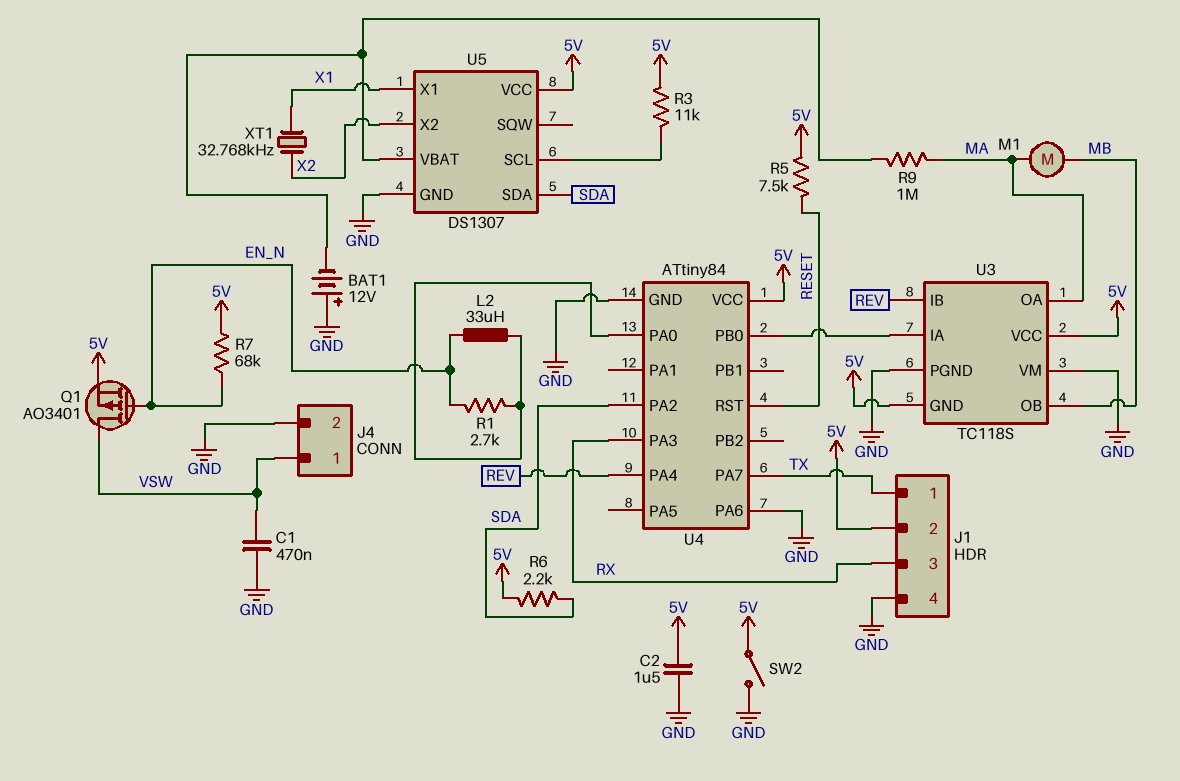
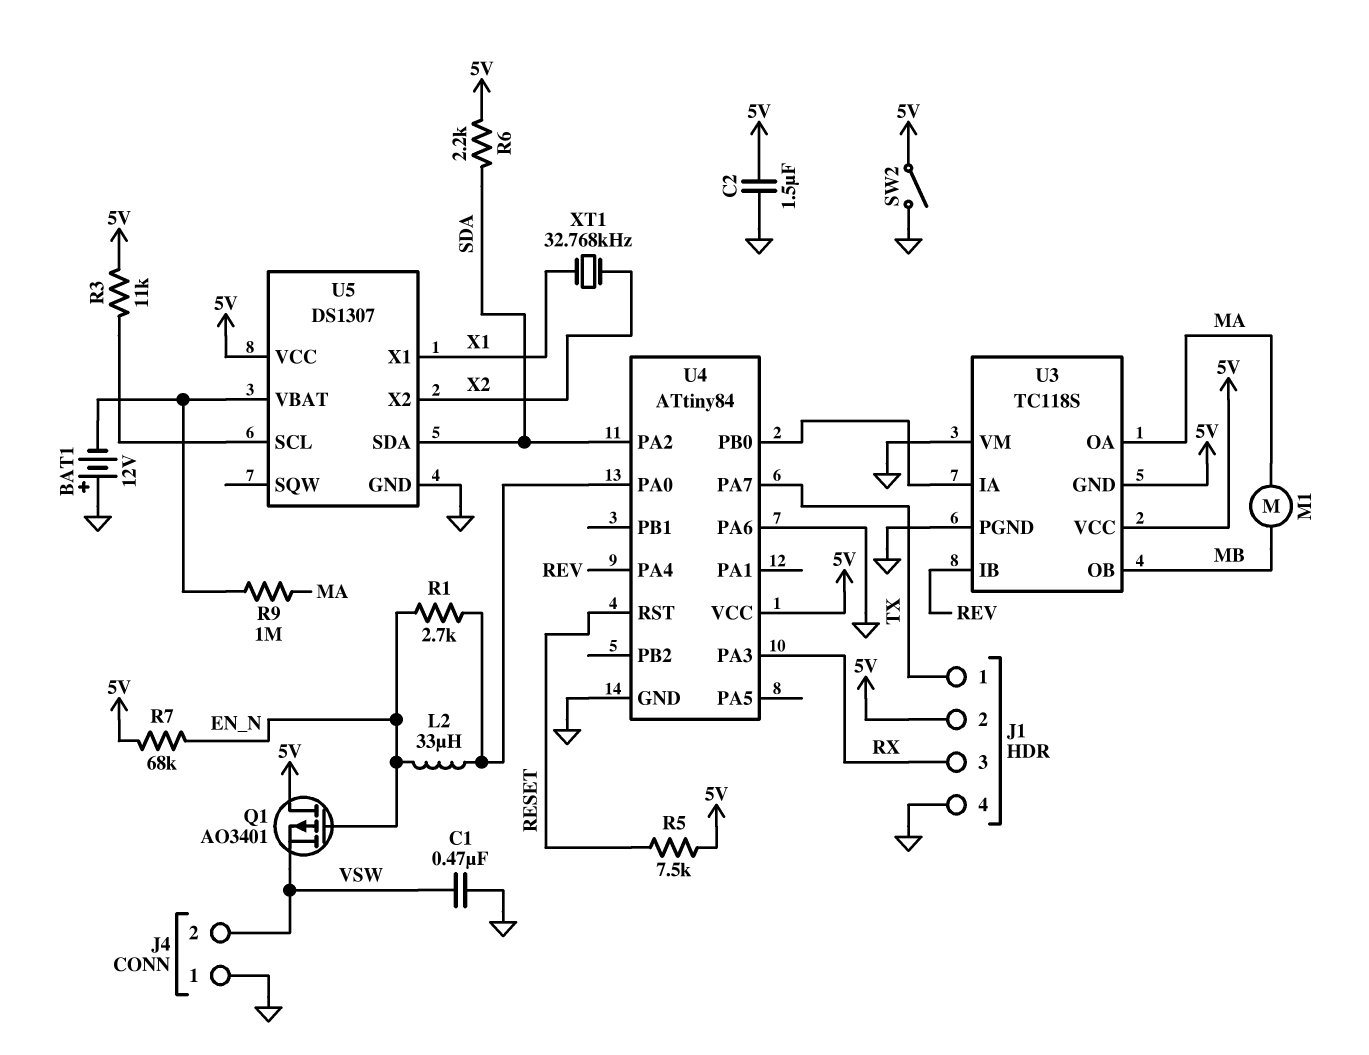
J4 pin 1: VSW -> GND
J4 pin 2: GND -> VSW
Q1: PMOS AO3401 (G EN_N, D VSW, S 5V) -> PMOS AO3401 (G EN_N, D 5V, S VSW)

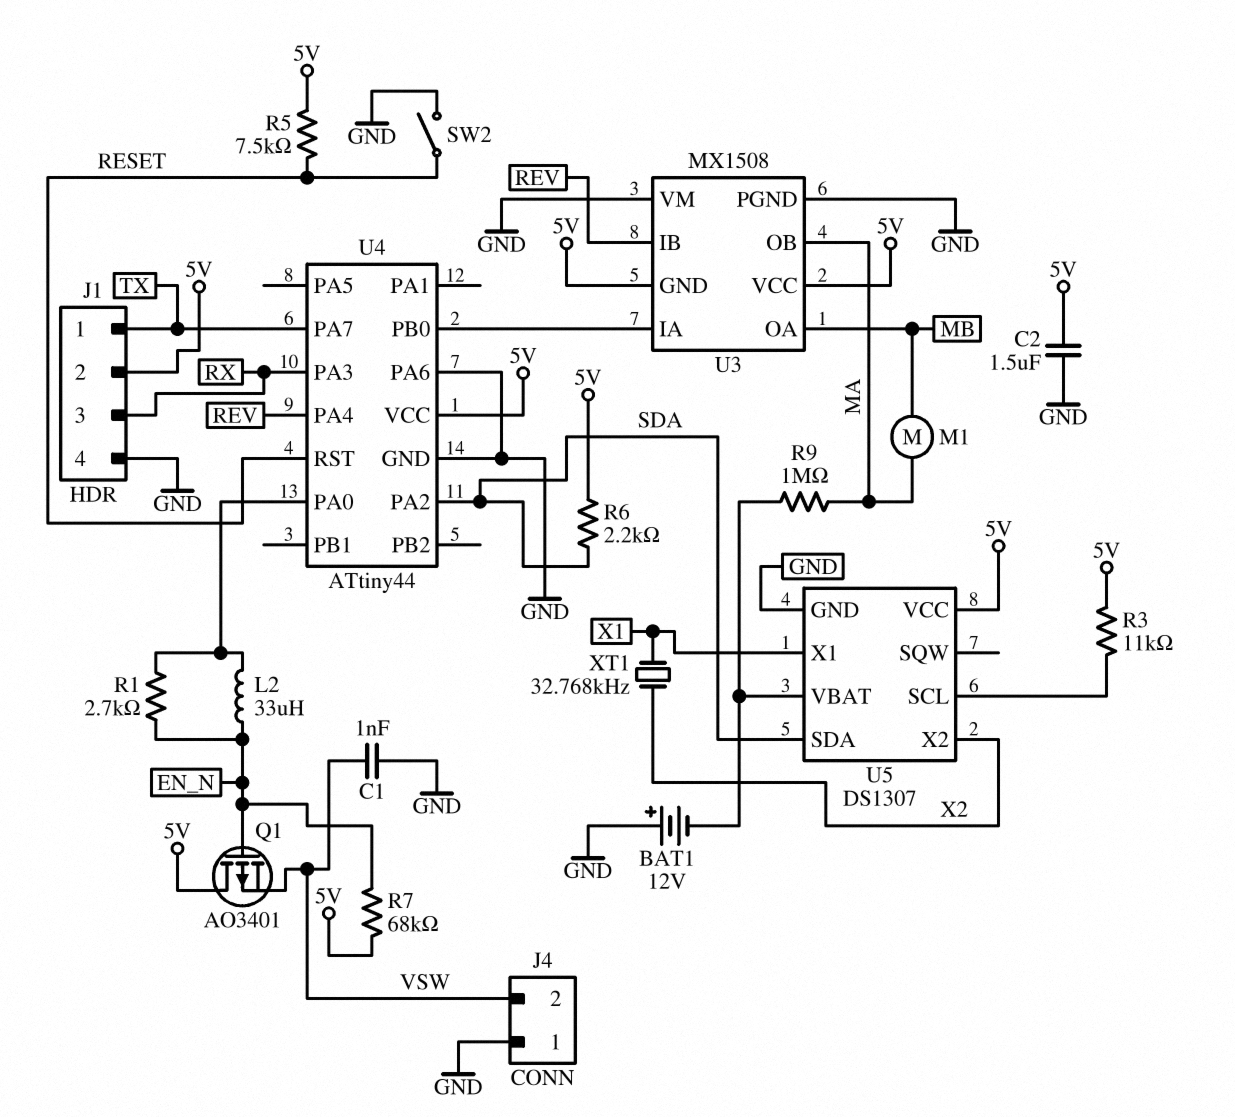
C1: 470nF (GND, VSW) -> 1nF (GND, VSW)
SW2: switch (5V, GND) -> switch (GND, RESET)
U3: TC118S -> MX1508
U3 pin OA: MA -> MB
U3 pin OB: MB -> MA
U4: ATtiny84 -> ATtiny44

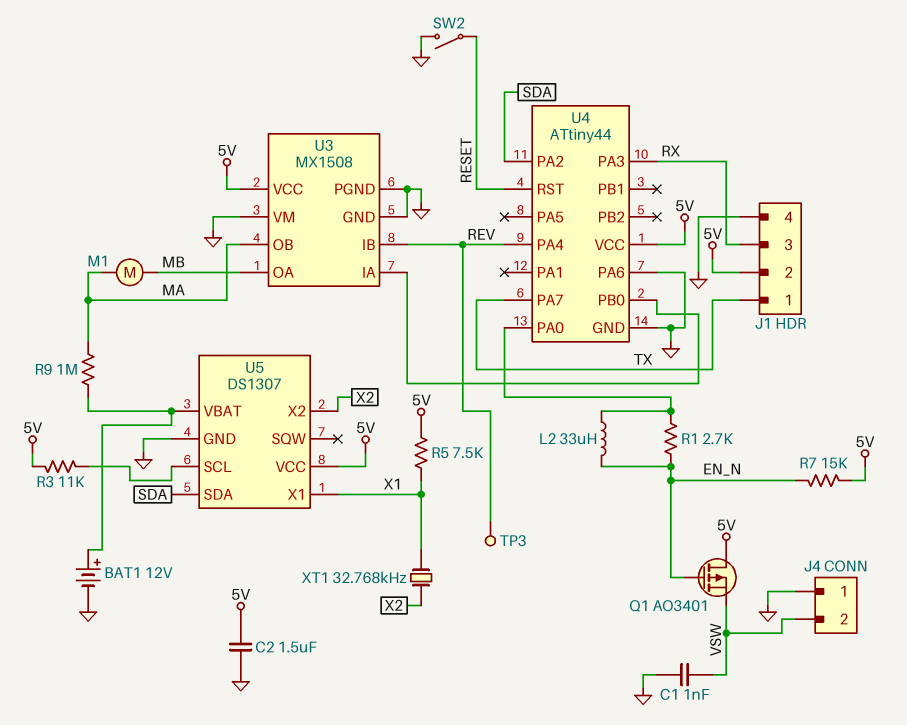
BAT1: 12V (plus GND, minus U5/VBAT) -> 12V (plus U5/VBAT, minus GND)
R5: 7.5k (5V, RESET) -> 7.5k (5V, X1)
R6: 2.2k (5V, SDA) -> none
R7: 68k (5V, EN_N) -> 15k (5V, EN_N)
TP3: none -> test point (REV)
U3 pin GND: 5V -> GND

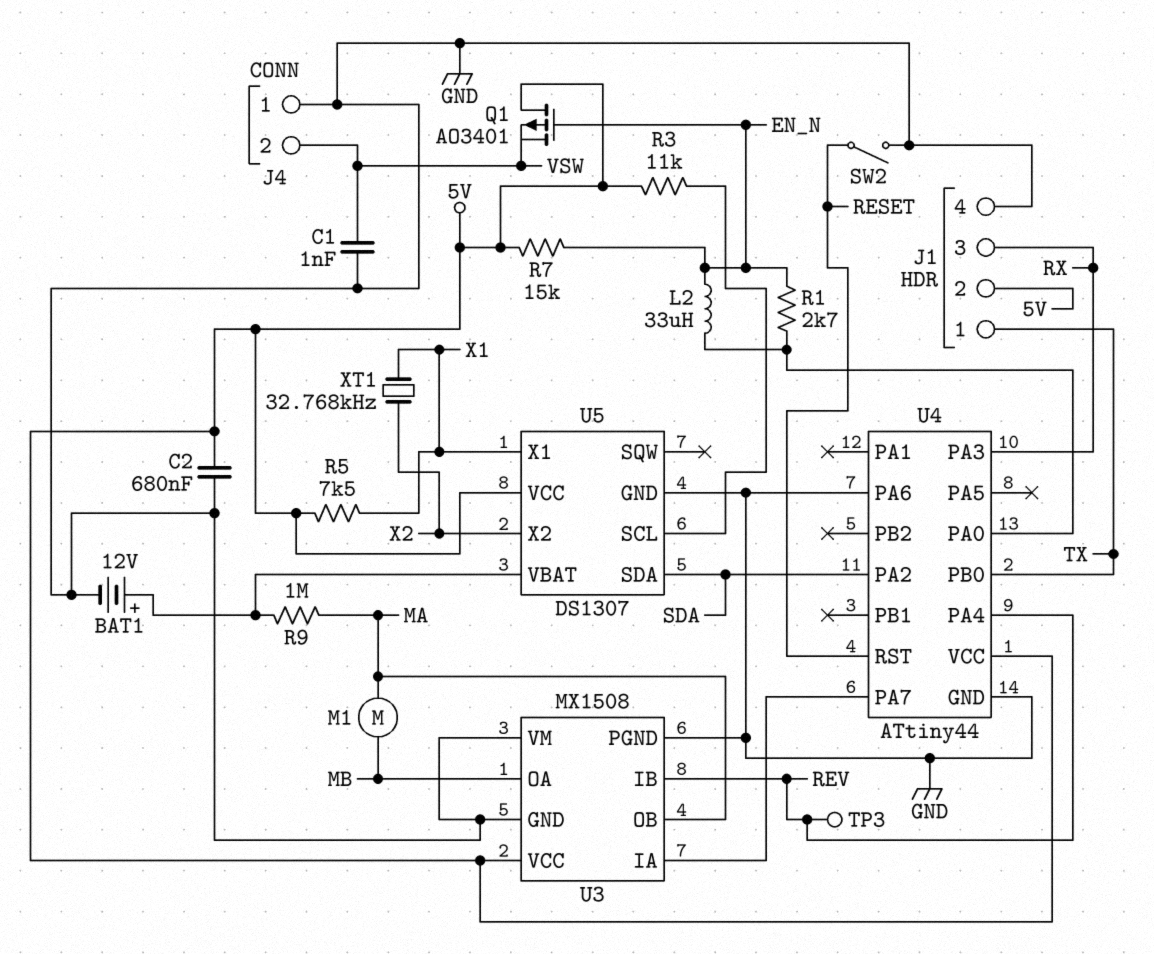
C2: 1.5uF (5V, GND) -> 680nF (5V, GND)
U4 pin PA7: TX -> U3/IA
U4 pin PB0: U3/IA -> TX

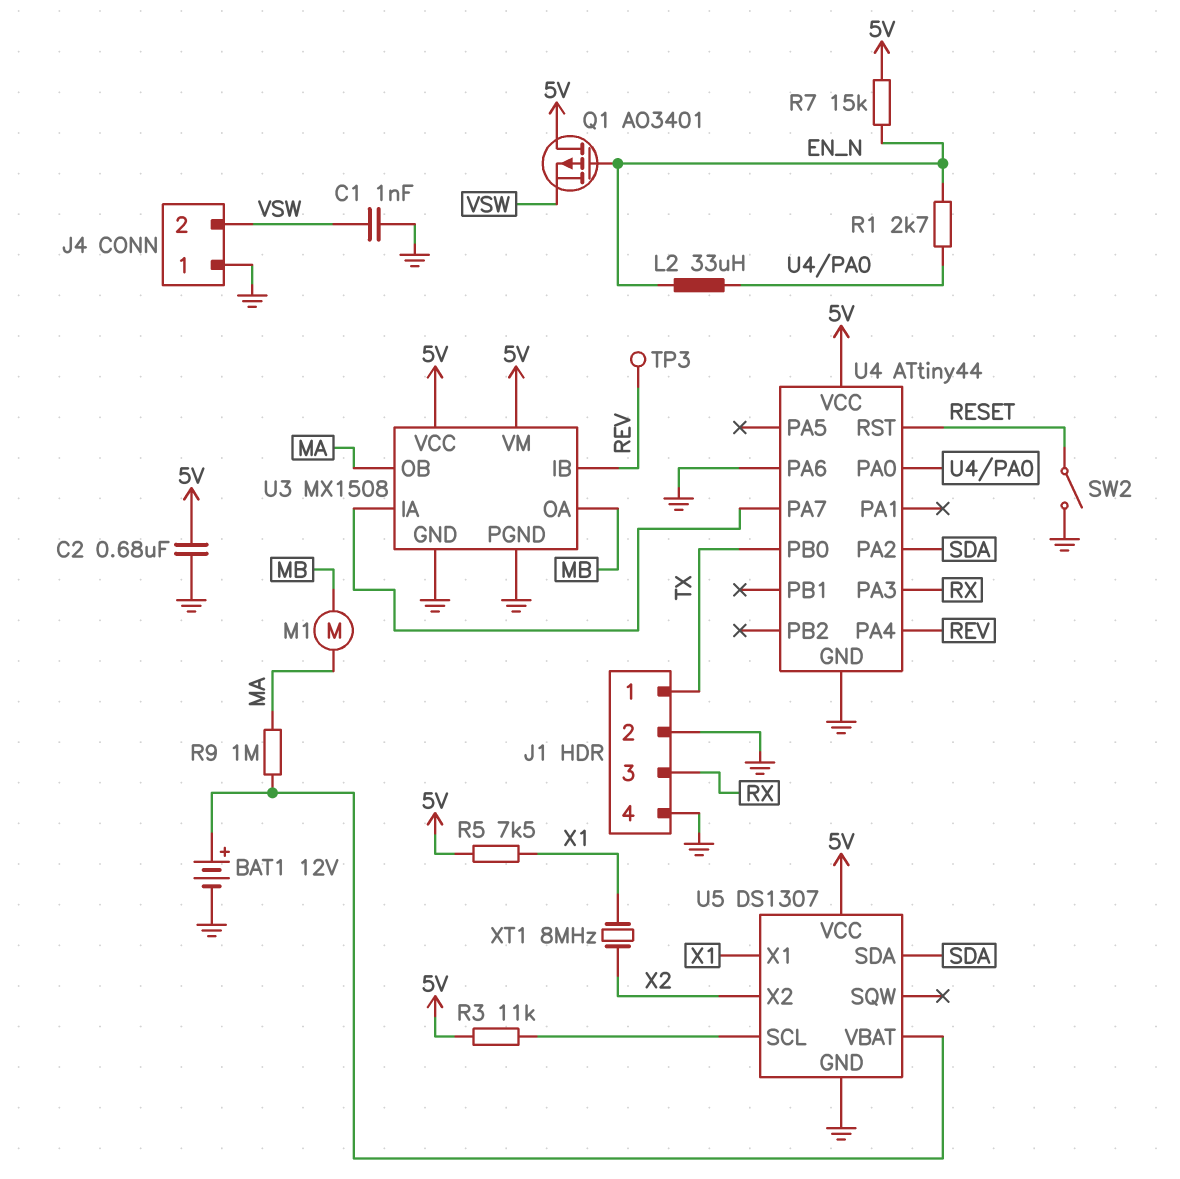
J1 pin 2: 5V -> GND
U3 pin VM: GND -> 5V
XT1: 32.768kHz (X1, X2) -> 8MHz (X1, X2)

